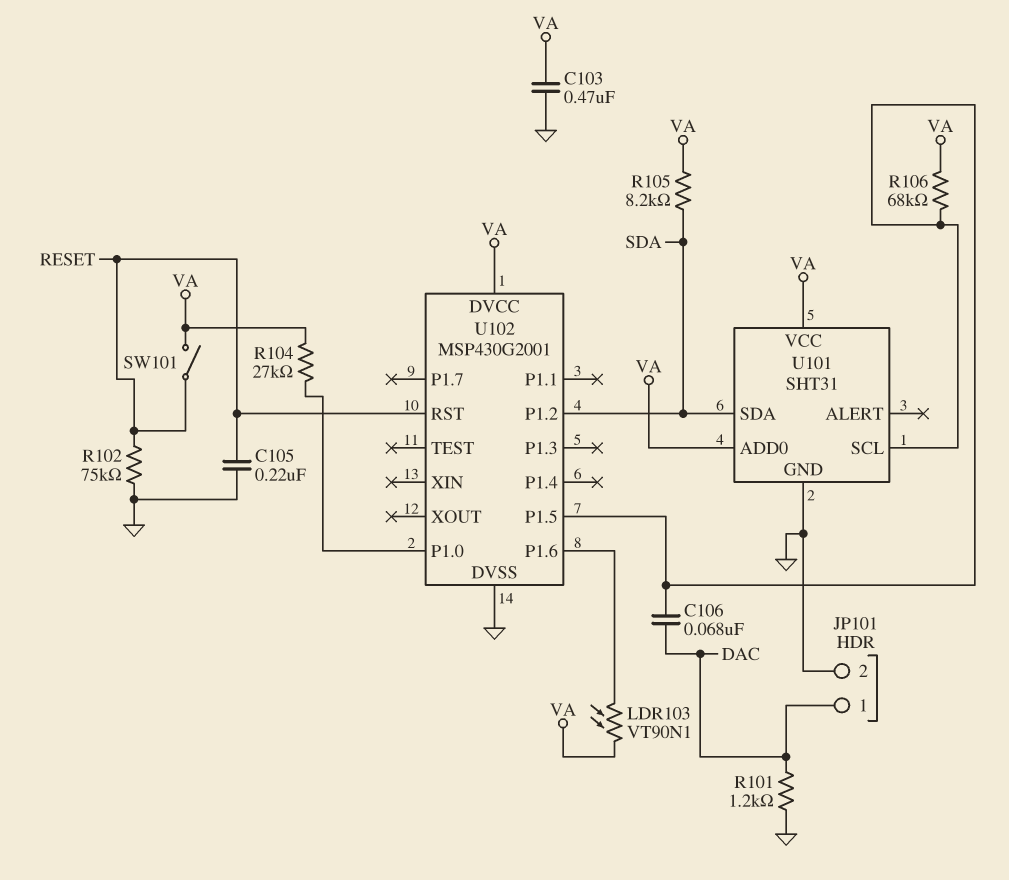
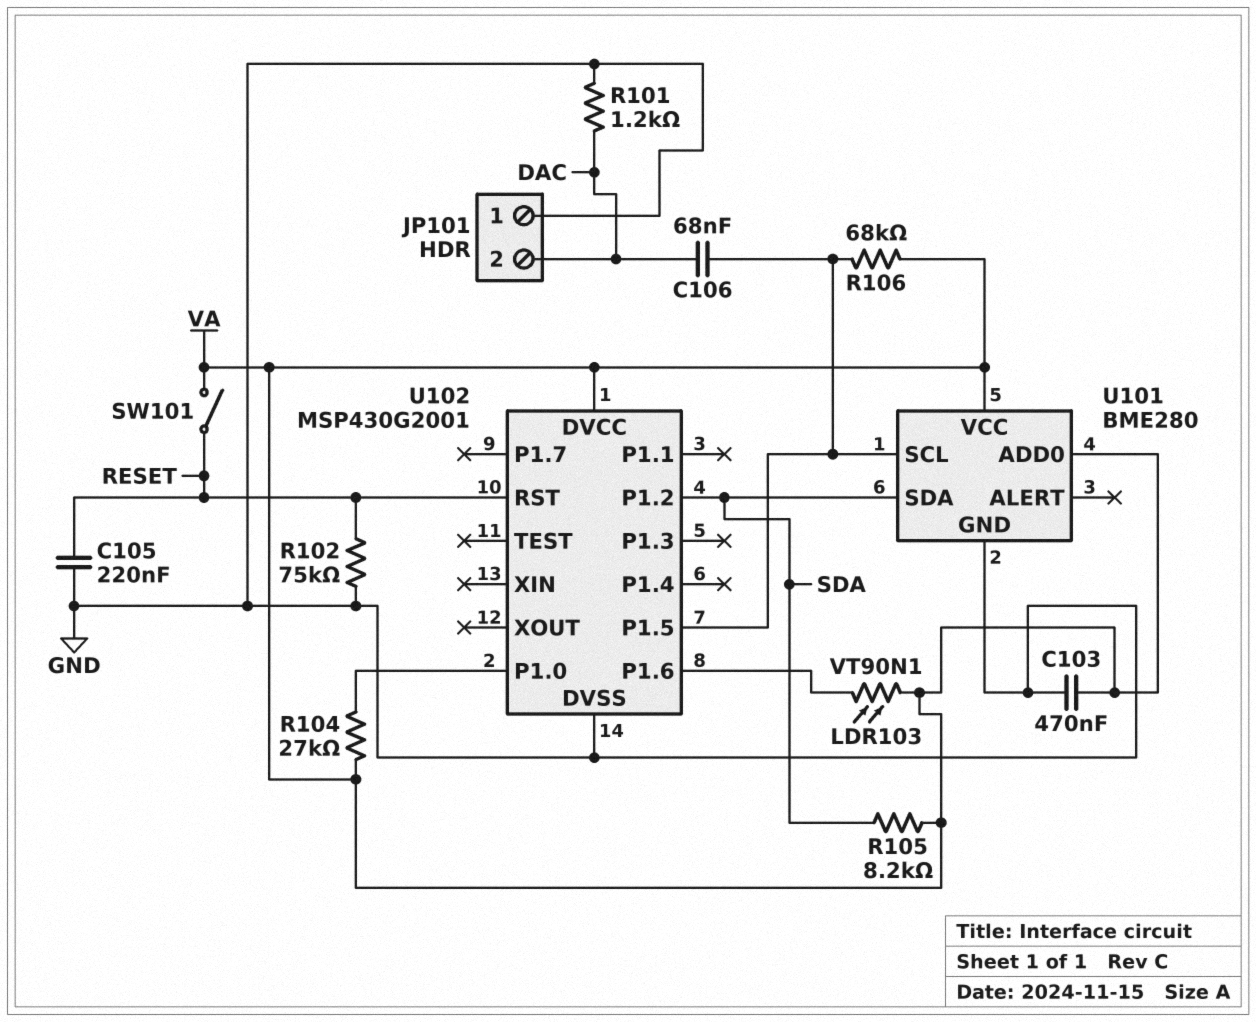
JP101 pin 1: DAC -> GND
JP101 pin 2: GND -> DAC
U101: SHT31 -> BME280

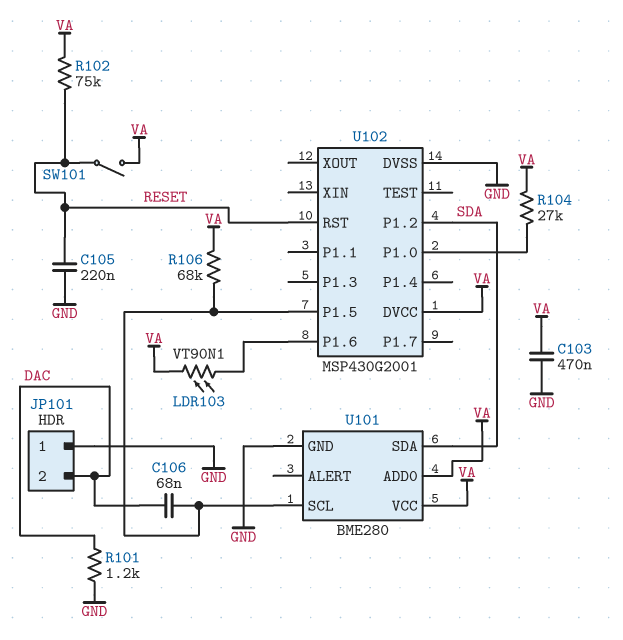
R102: 75k (GND, RESET) -> 75k (RESET, VA)
R105: 8.2k (SDA, VA) -> none

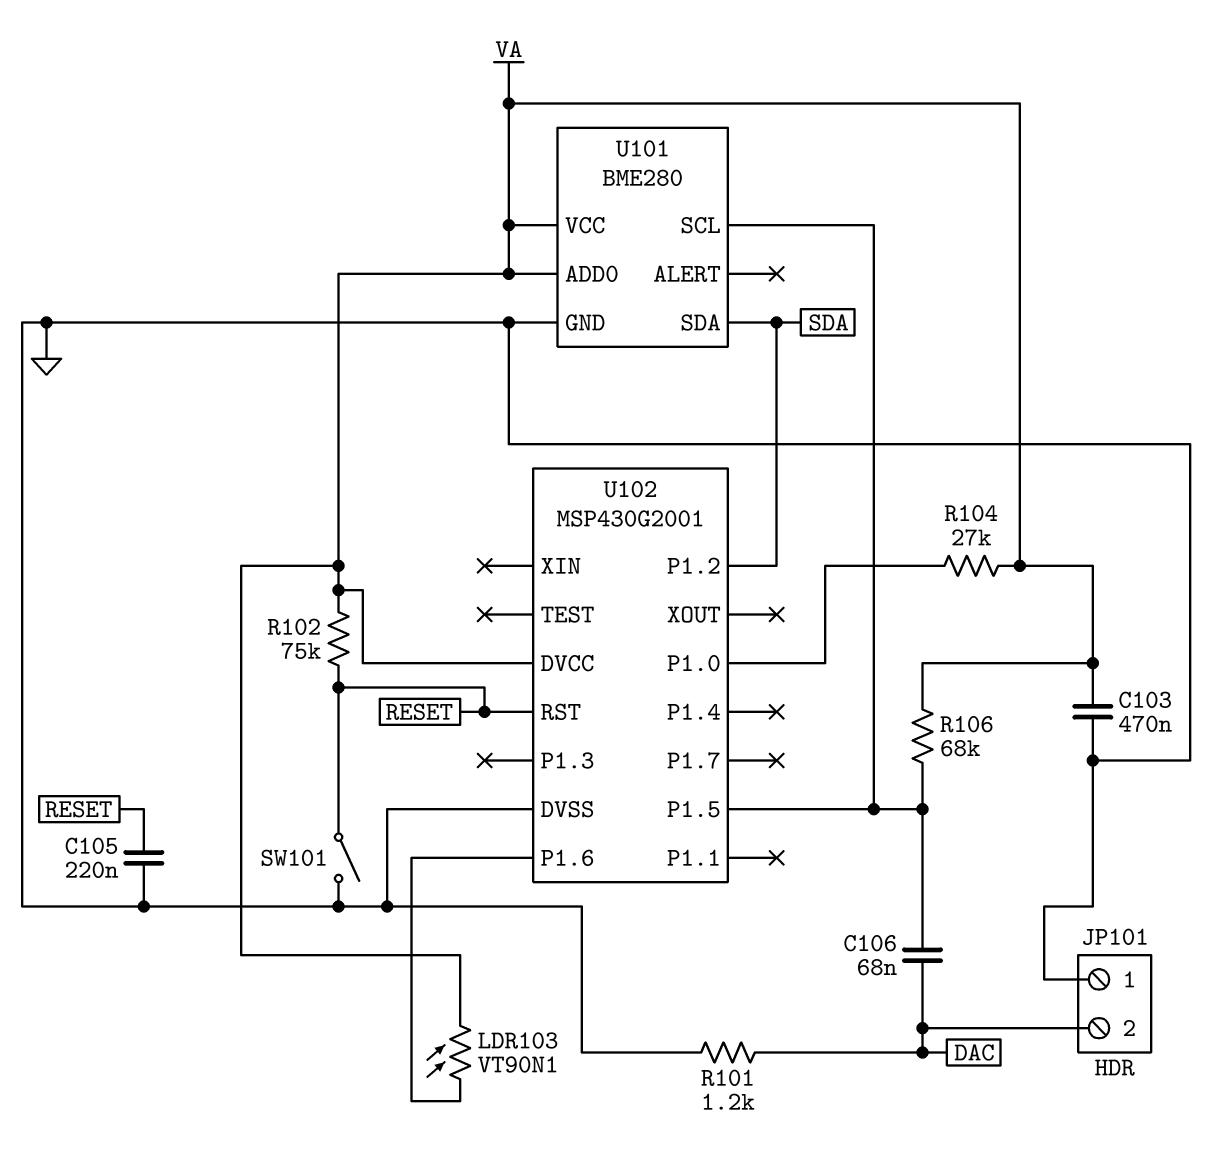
SW101: switch (RESET, VA) -> switch (GND, RESET)

